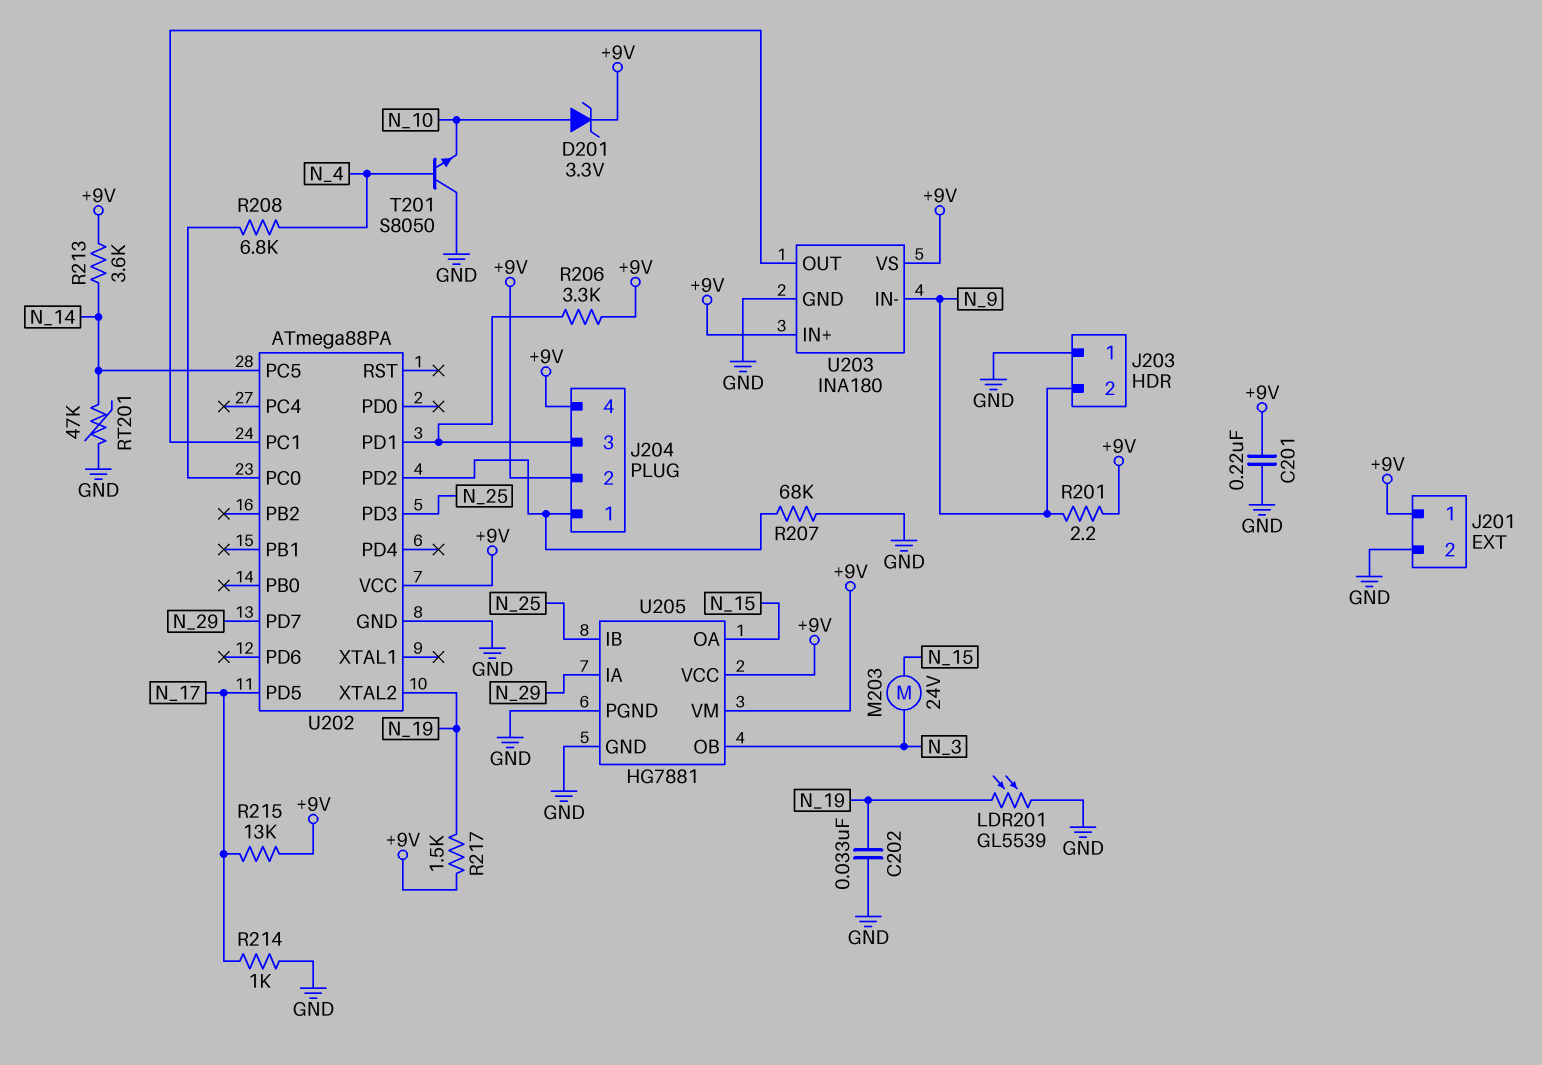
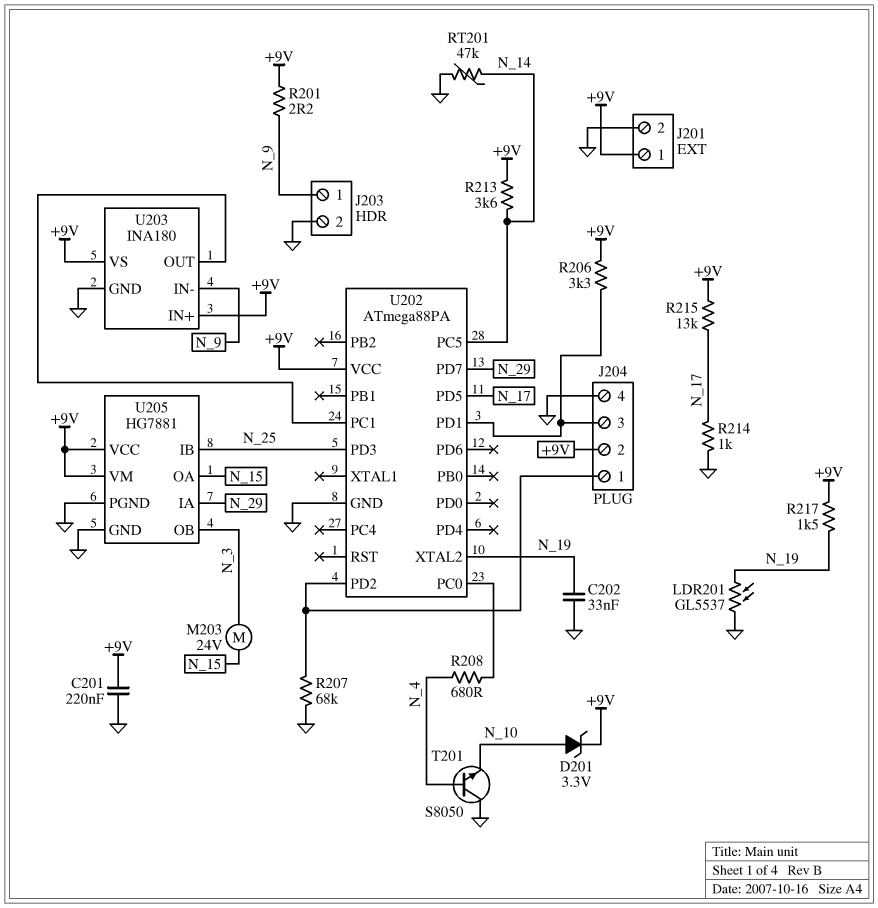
J203 pin 1: GND -> N_9
J203 pin 2: N_9 -> GND
J204 pin 4: +9V -> GND
LDR201: GL5539 (GND, N_19) -> GL5537 (GND, N_19)
R208: 6.8k (N_4, U202/PC0) -> 680 (N_4, U202/PC0)

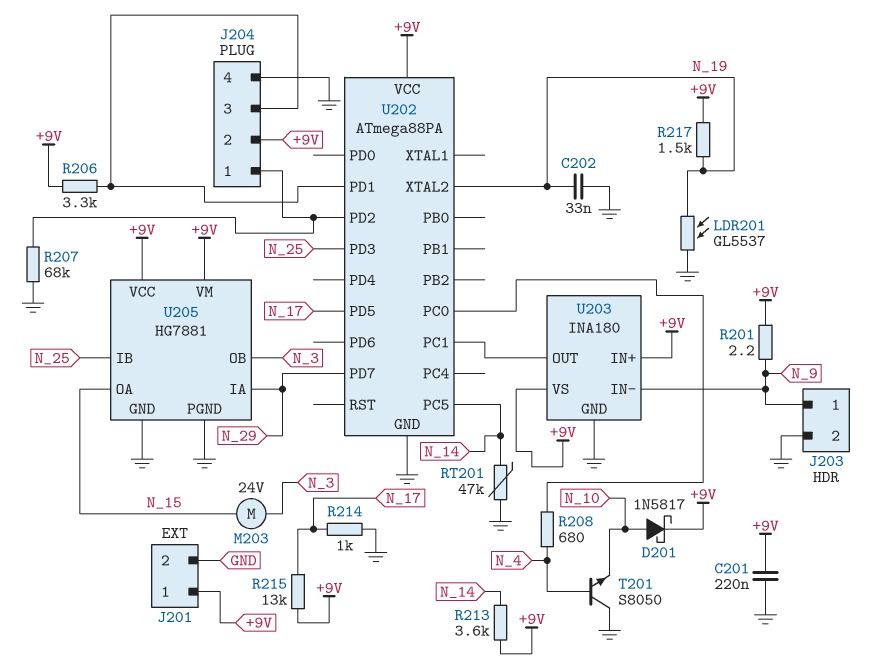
D201: zener 3.3V (A N_10, K +9V) -> schottky 1N5817 (A N_10, K +9V)

